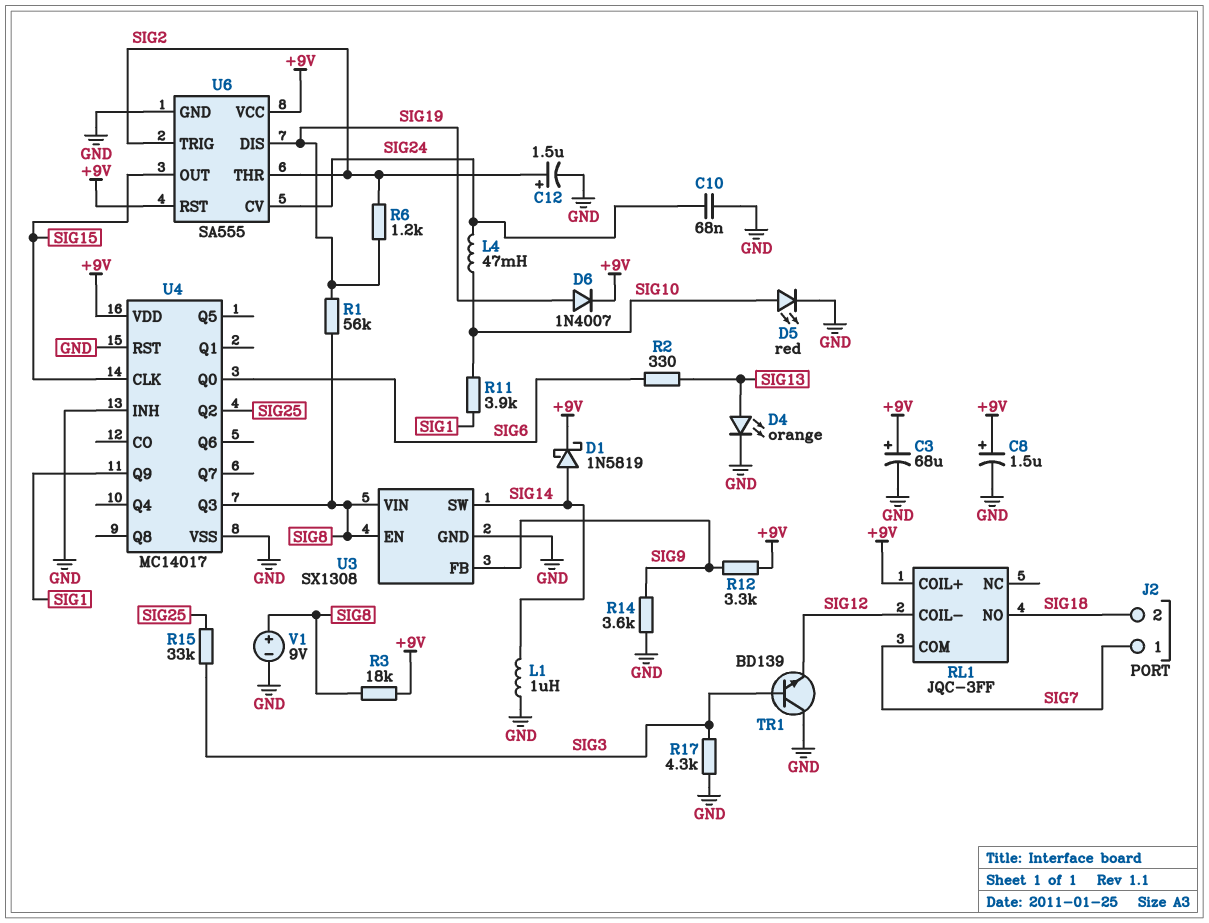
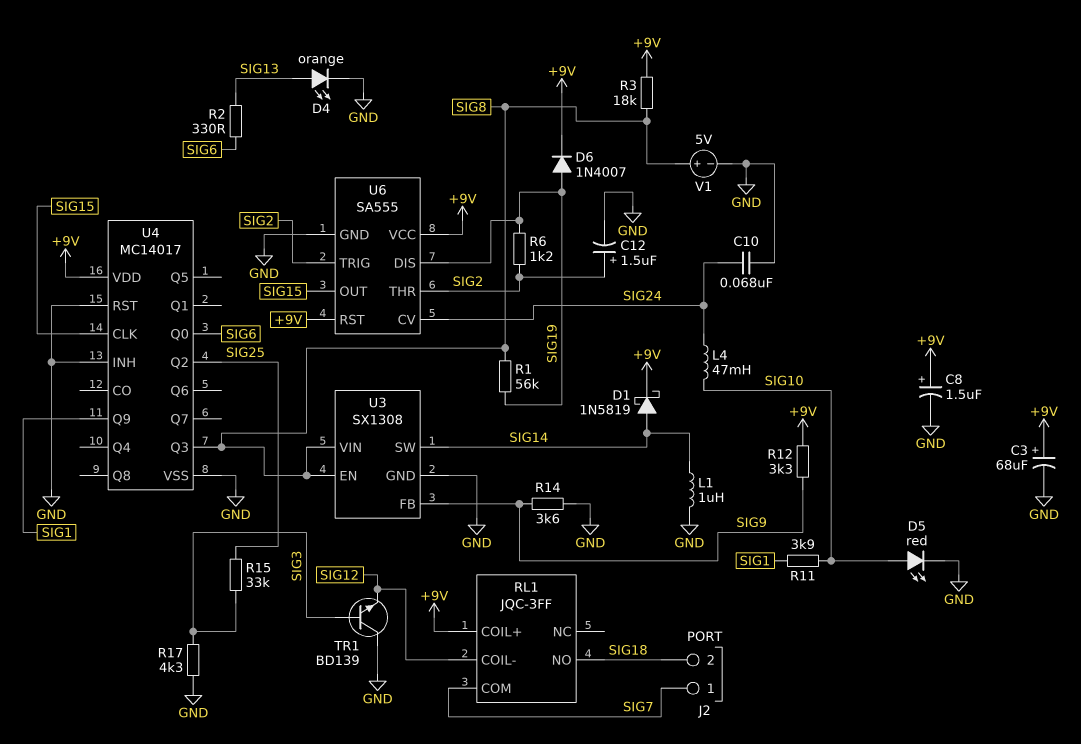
V1: 9V (plus SIG8, minus GND) -> 5V (plus SIG8, minus GND)

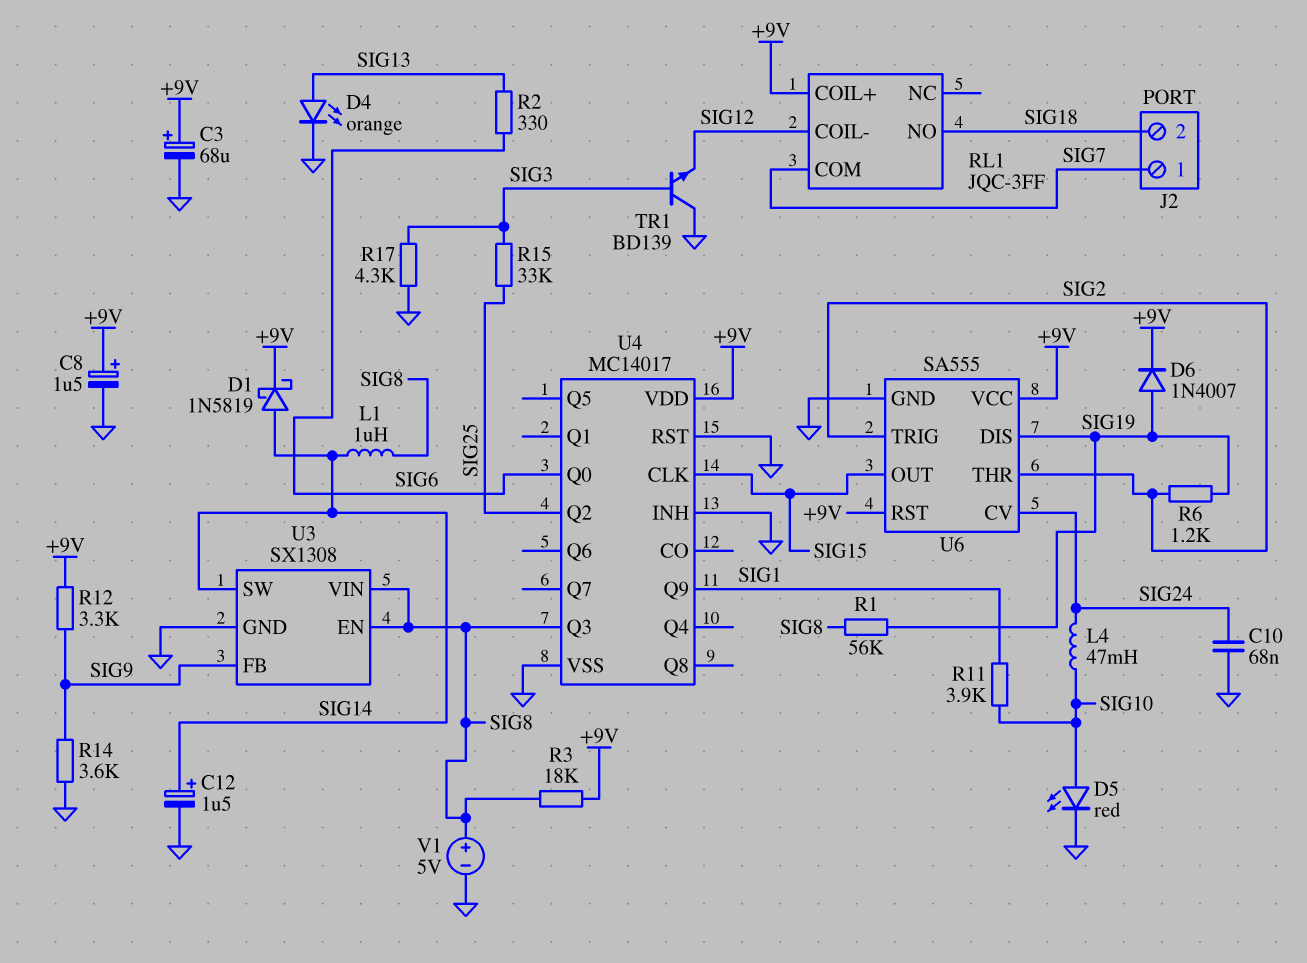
C12: 1.5uF (plus SIG2, minus GND) -> 1.5uF (plus SIG14, minus GND)
L1: 1uH (GND, SIG14) -> 1uH (SIG8, SIG14)

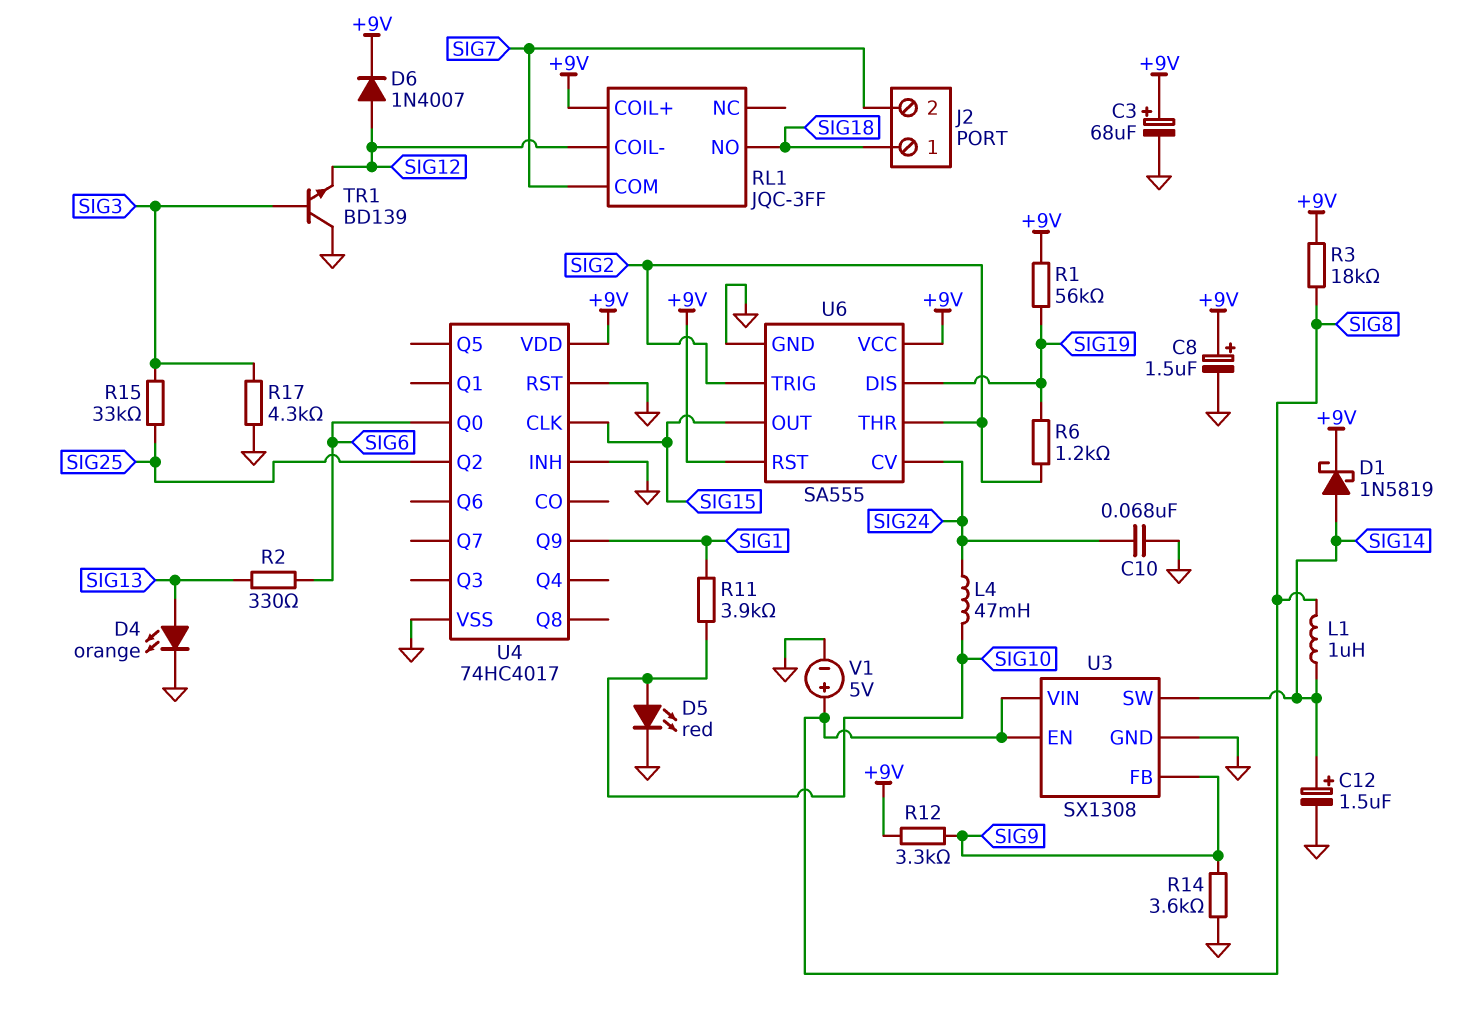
D6: diode 1N4007 (A SIG19, K +9V) -> diode 1N4007 (A SIG12, K +9V)
J2 pin 1: SIG7 -> SIG18
J2 pin 2: SIG18 -> SIG7
R1: 56k (SIG8, SIG19) -> 56k (+9V, SIG19)
U4: MC14017 -> 74HC4017
U4 pin Q3: SIG8 -> none

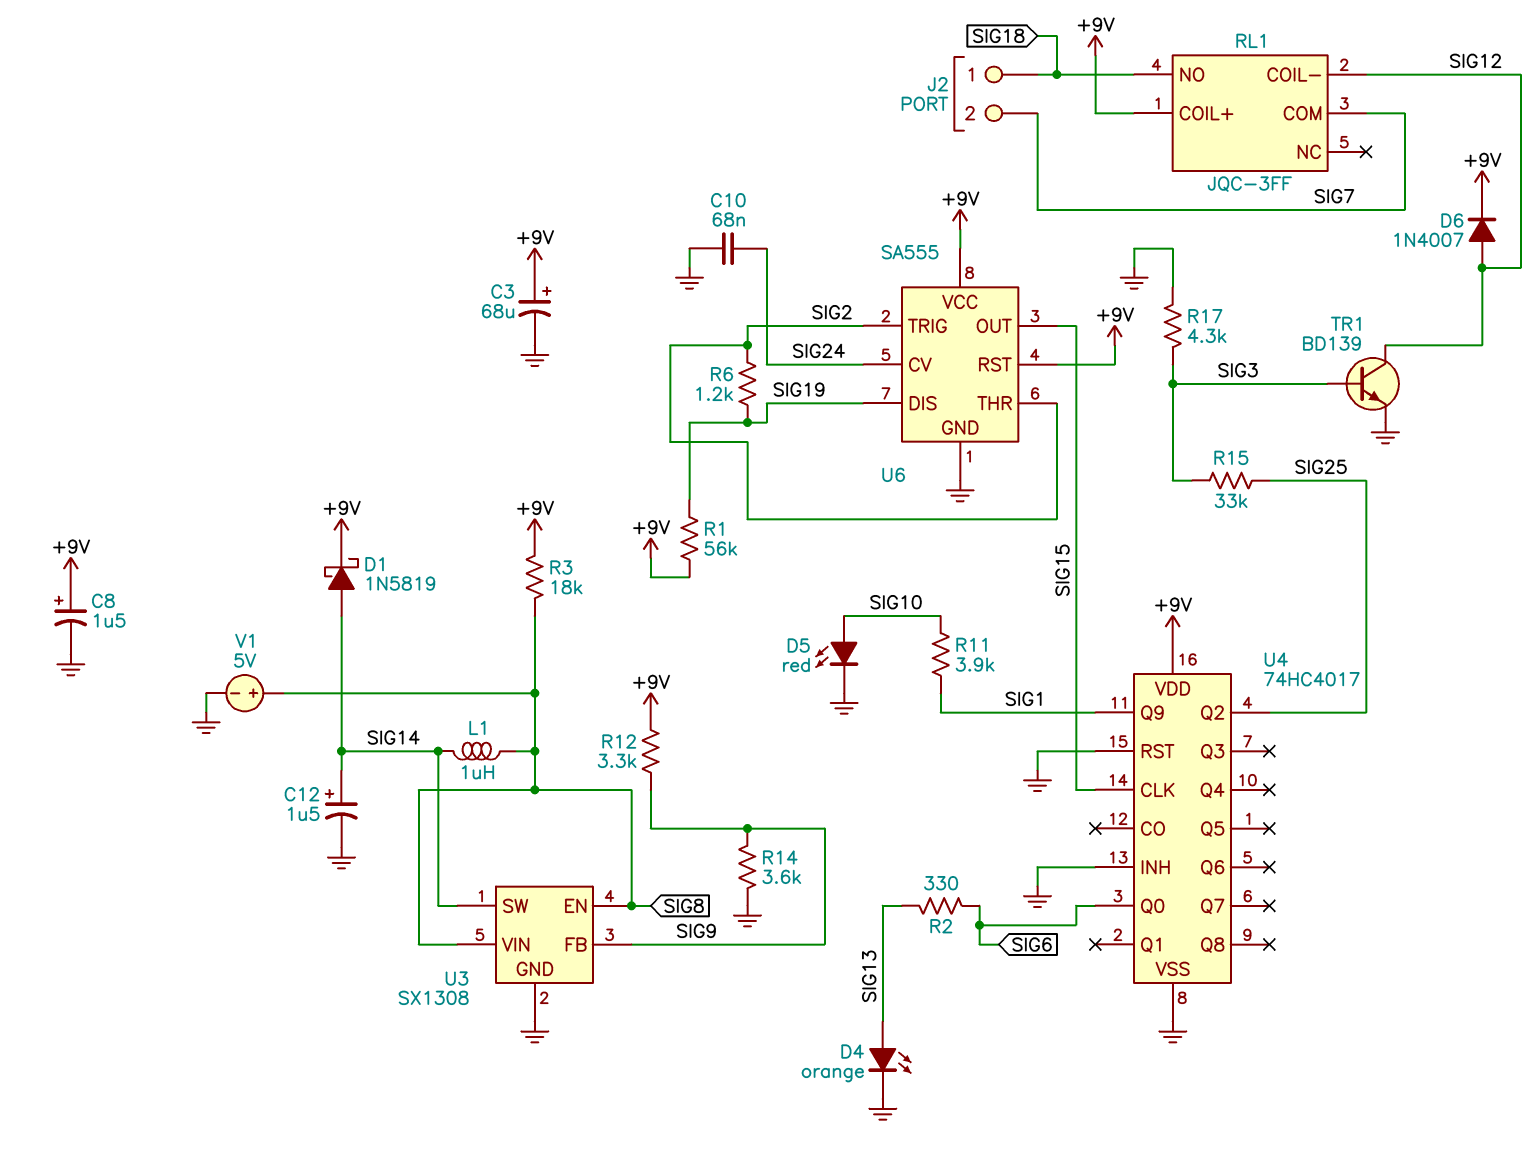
L4: 47mH (SIG10, SIG24) -> none
TR1: NPN BD139 (B SIG3, C GND, E SIG12) -> NPN BD139 (B SIG3, C SIG12, E GND)

